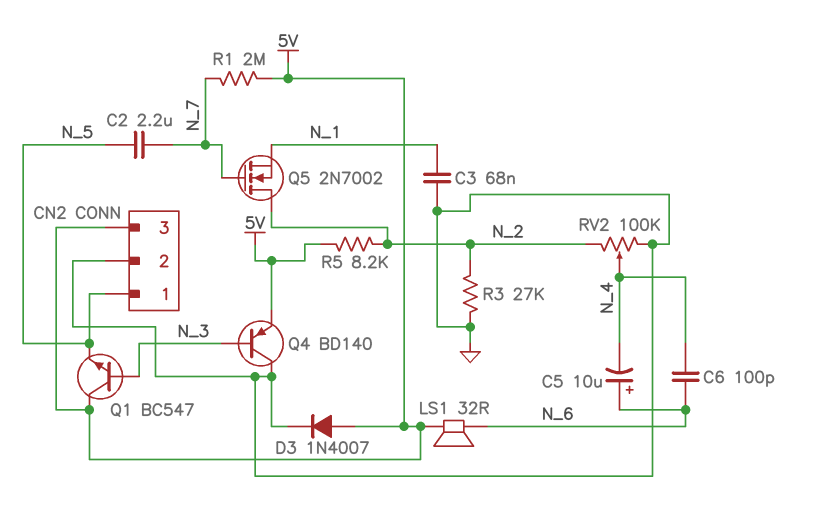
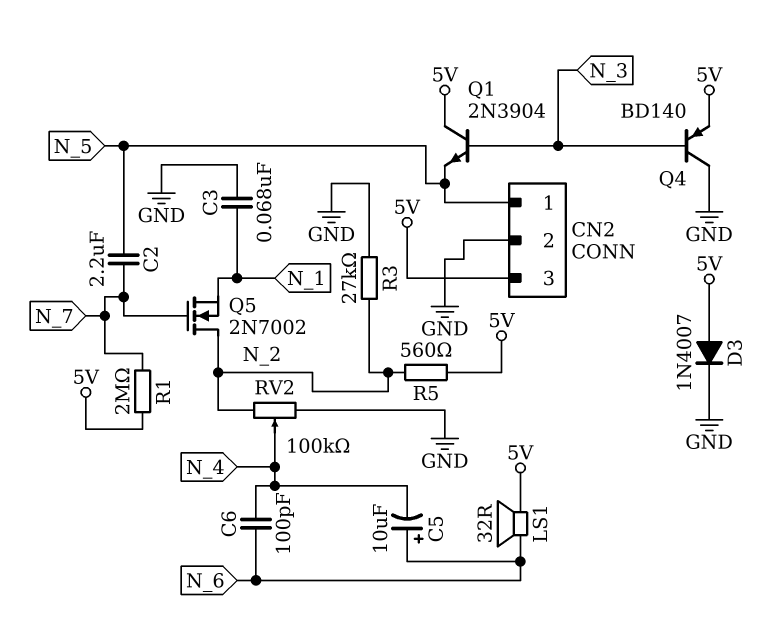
Q1: NPN BC547 (B N_3, C 5V, E N_5) -> NPN 2N3904 (B N_3, C 5V, E N_5)
R5: 8.2k (5V, N_2) -> 560 (5V, N_2)

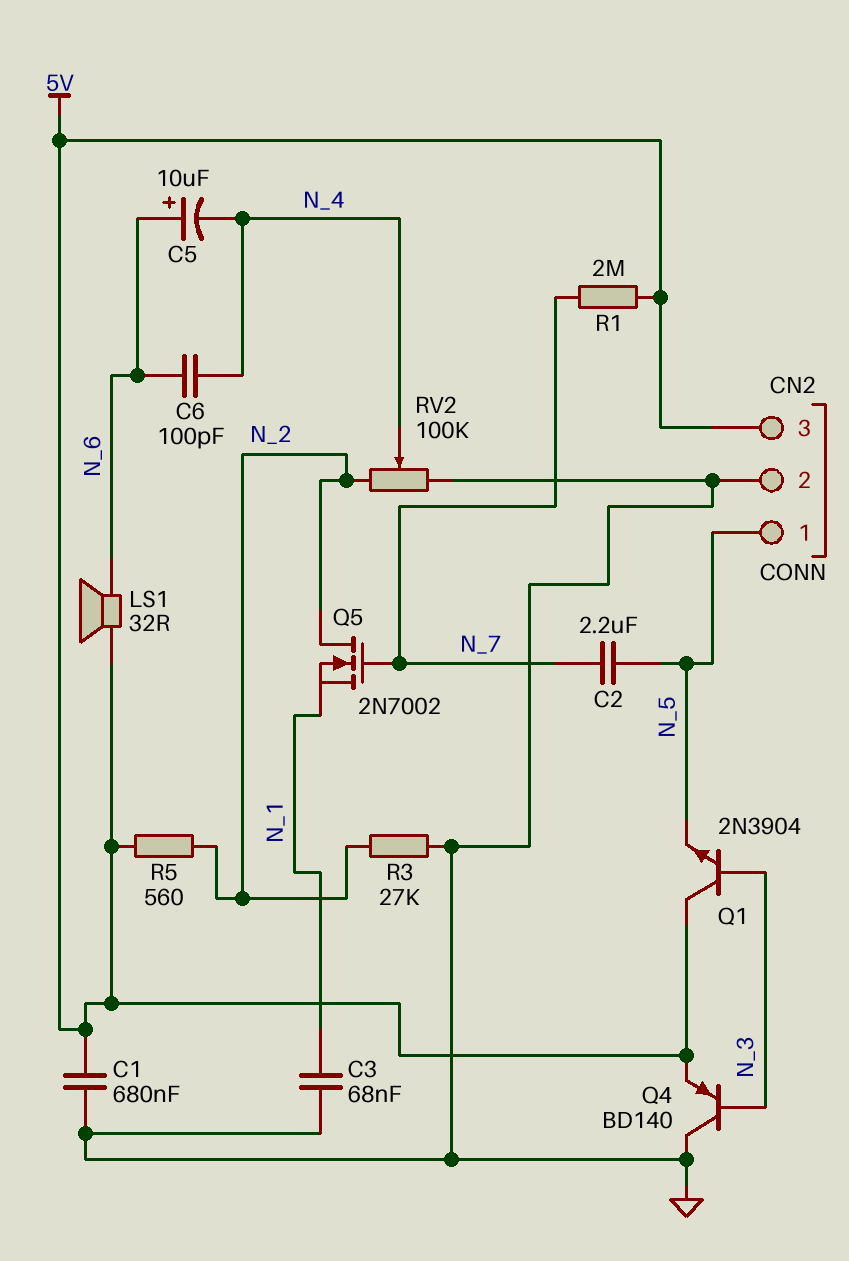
C1: none -> 680nF (5V, GND)
D3: diode 1N4007 (A 5V, K GND) -> none

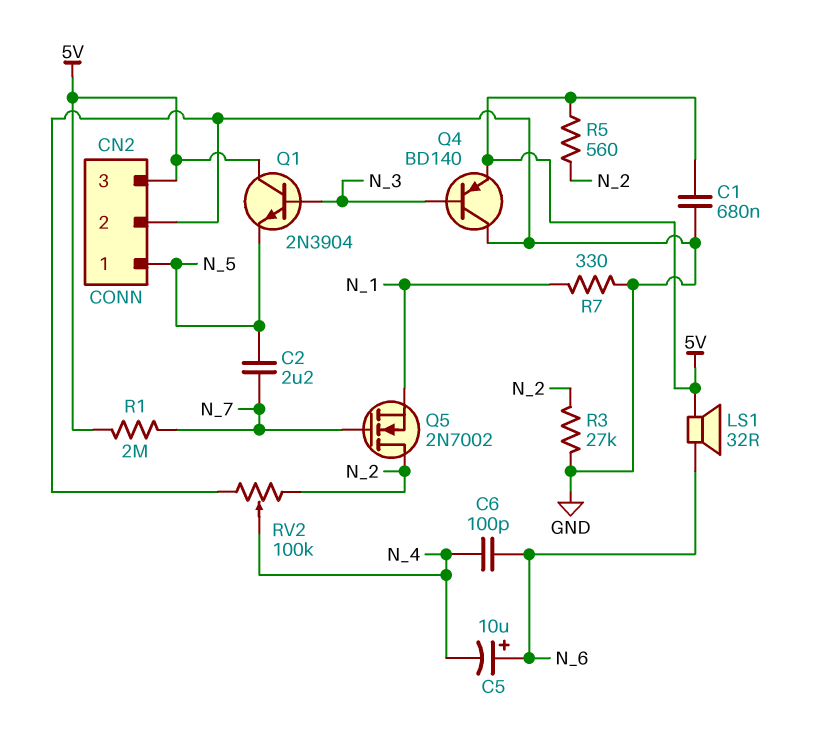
C3: 68nF (GND, N_1) -> none
R7: none -> 330 (GND, N_1)

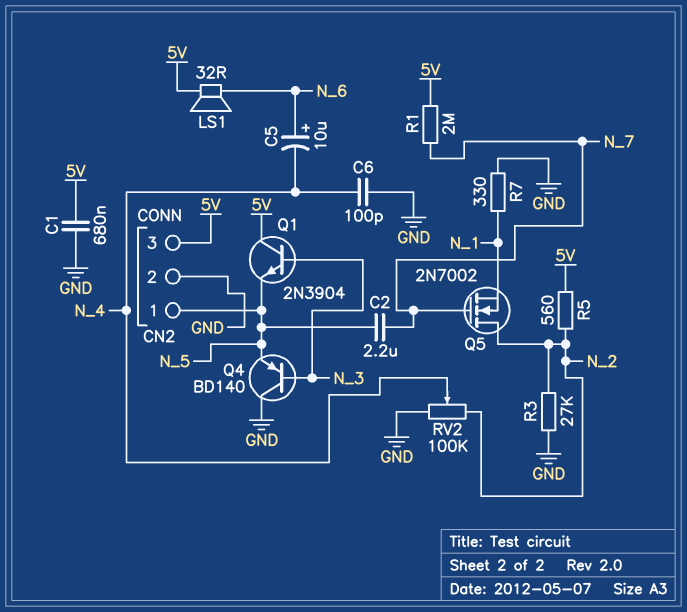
C6: 100pF (N_4, N_6) -> 100pF (GND, N_4)
Q4: PNP BD140 (B N_3, C GND, E 5V) -> PNP BD140 (B N_3, C GND, E N_5)

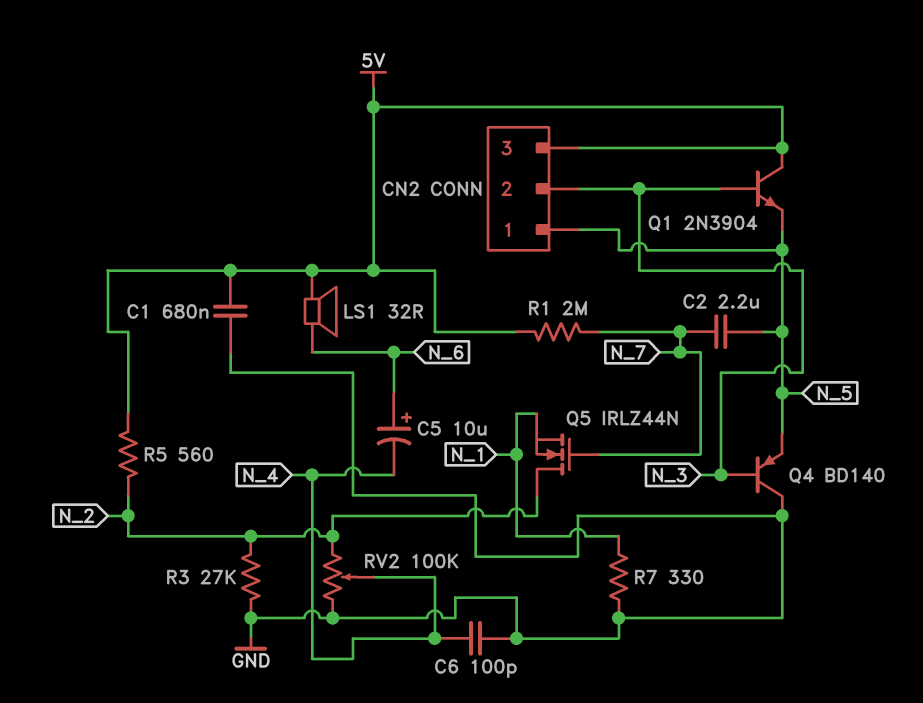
CN2 pin 2: GND -> N_3
Q5: NMOS 2N7002 (G N_7, D N_2, S N_1) -> NMOS IRLZ44N (G N_7, D N_2, S N_1)

